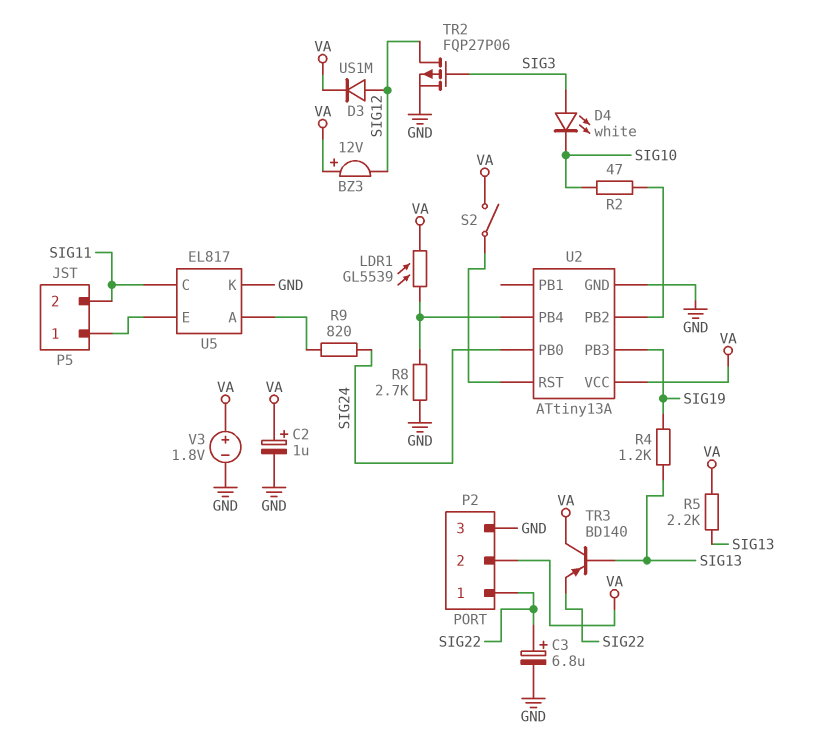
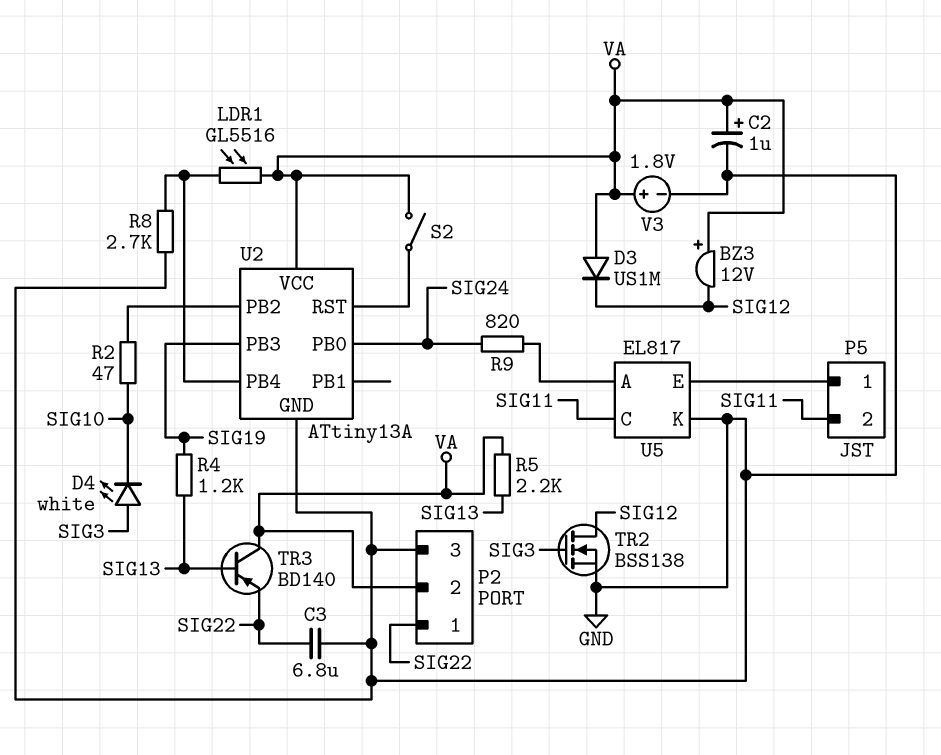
C3: 6.8uF (plus SIG22, minus GND) -> 6.8uF (GND, SIG22)
D3: diode US1M (A SIG12, K VA) -> diode US1M (A VA, K SIG12)
LDR1: GL5539 (U2/PB4, VA) -> GL5516 (U2/PB4, VA)
TR2: PMOS FQP27P06 (G SIG3, D SIG12, S GND) -> NMOS BSS138 (G SIG3, D SIG12, S GND)

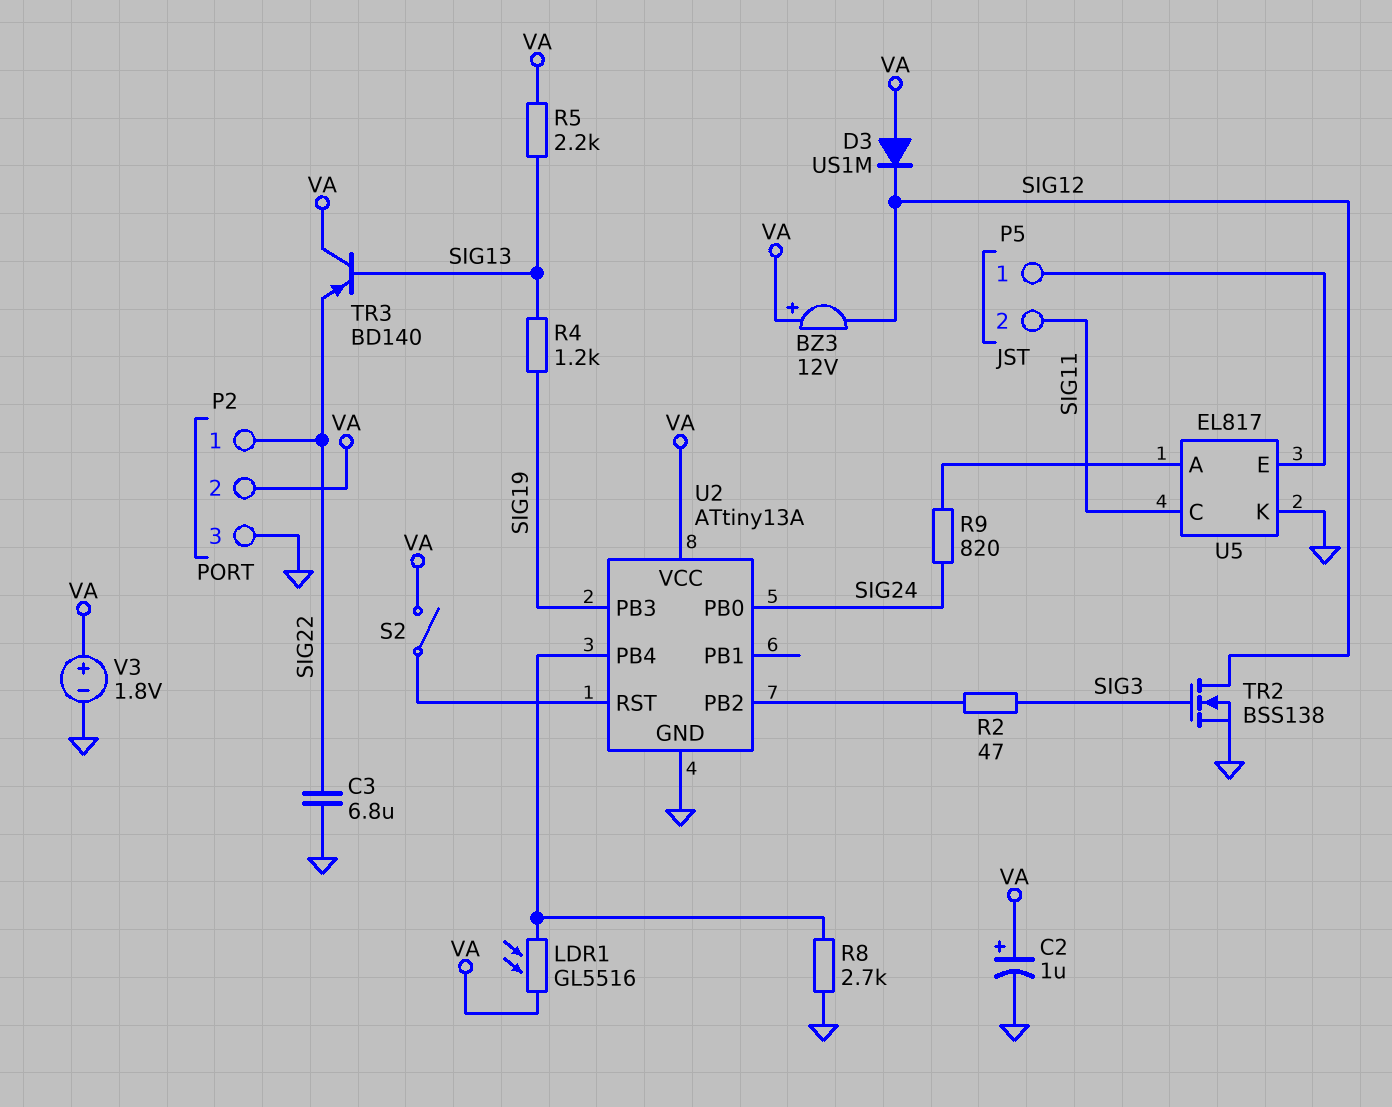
D4: LED white (A SIG3, K SIG10) -> none
R2: 47 (SIG10, U2/PB2) -> 47 (SIG3, U2/PB2)

